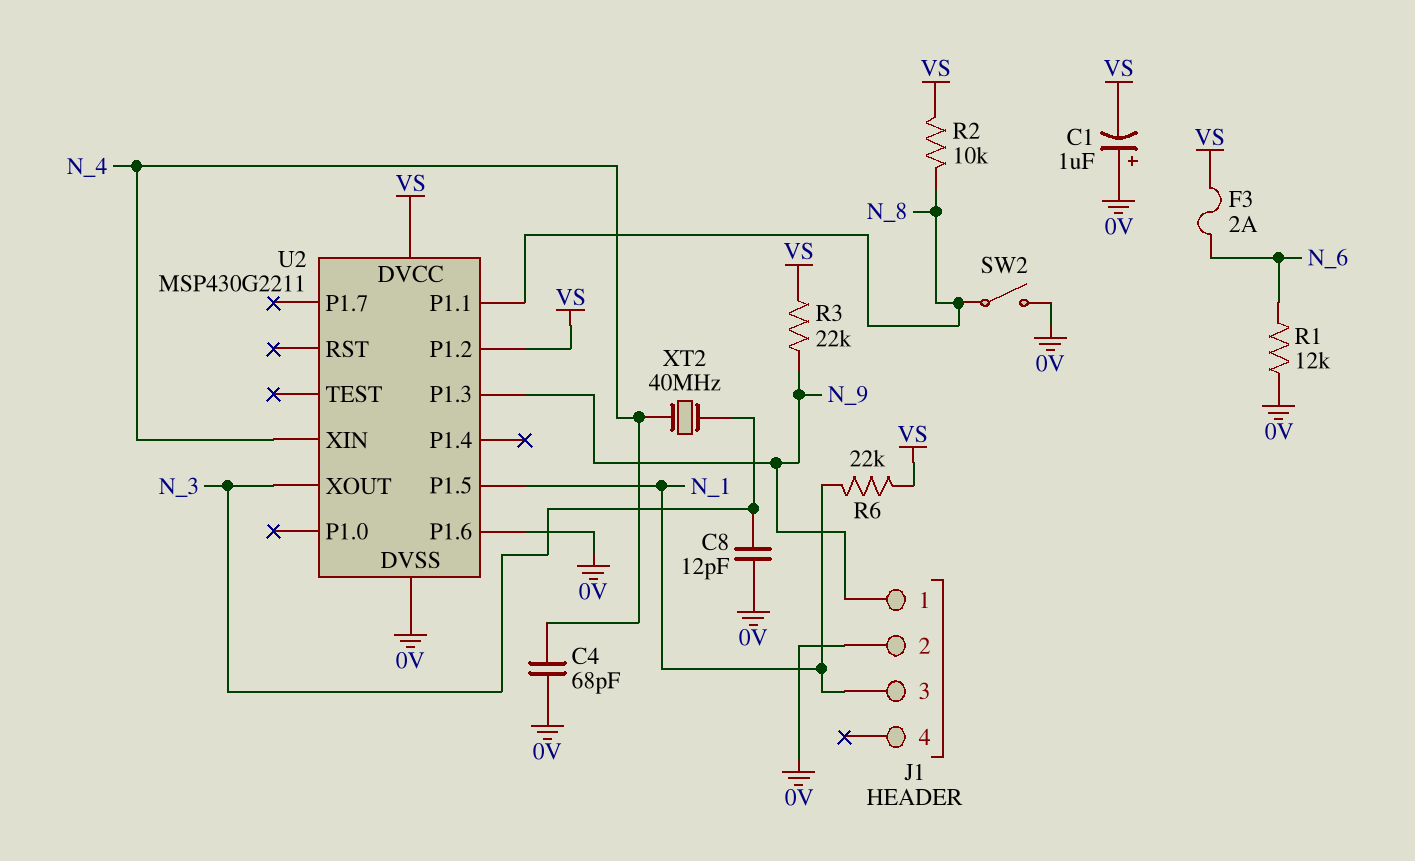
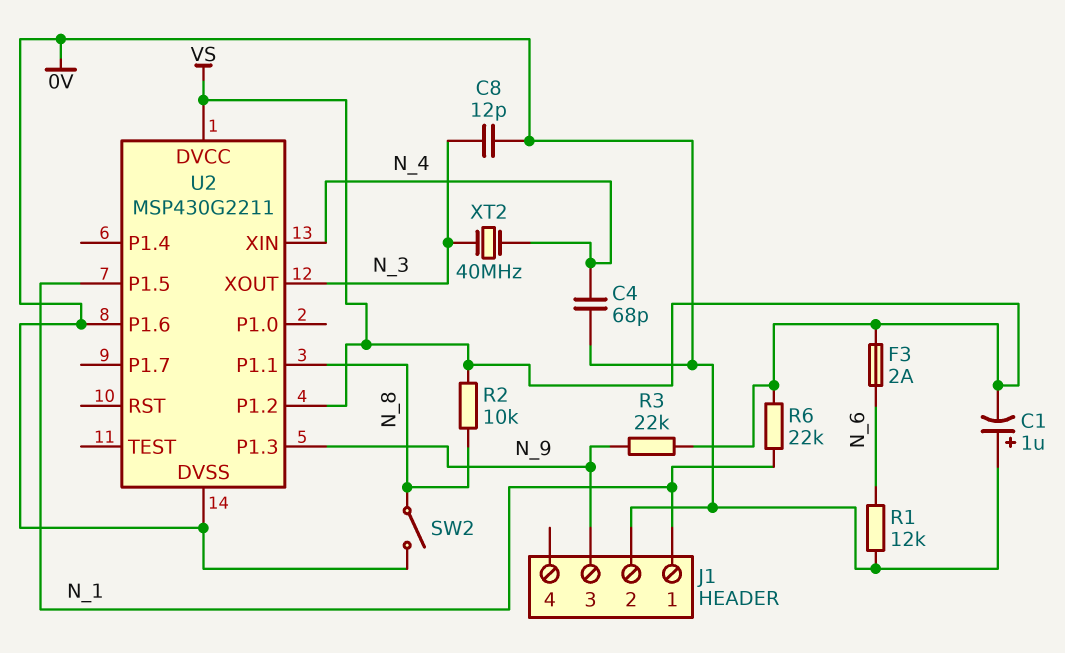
J1 pin 1: N_9 -> N_1
J1 pin 3: N_1 -> N_9

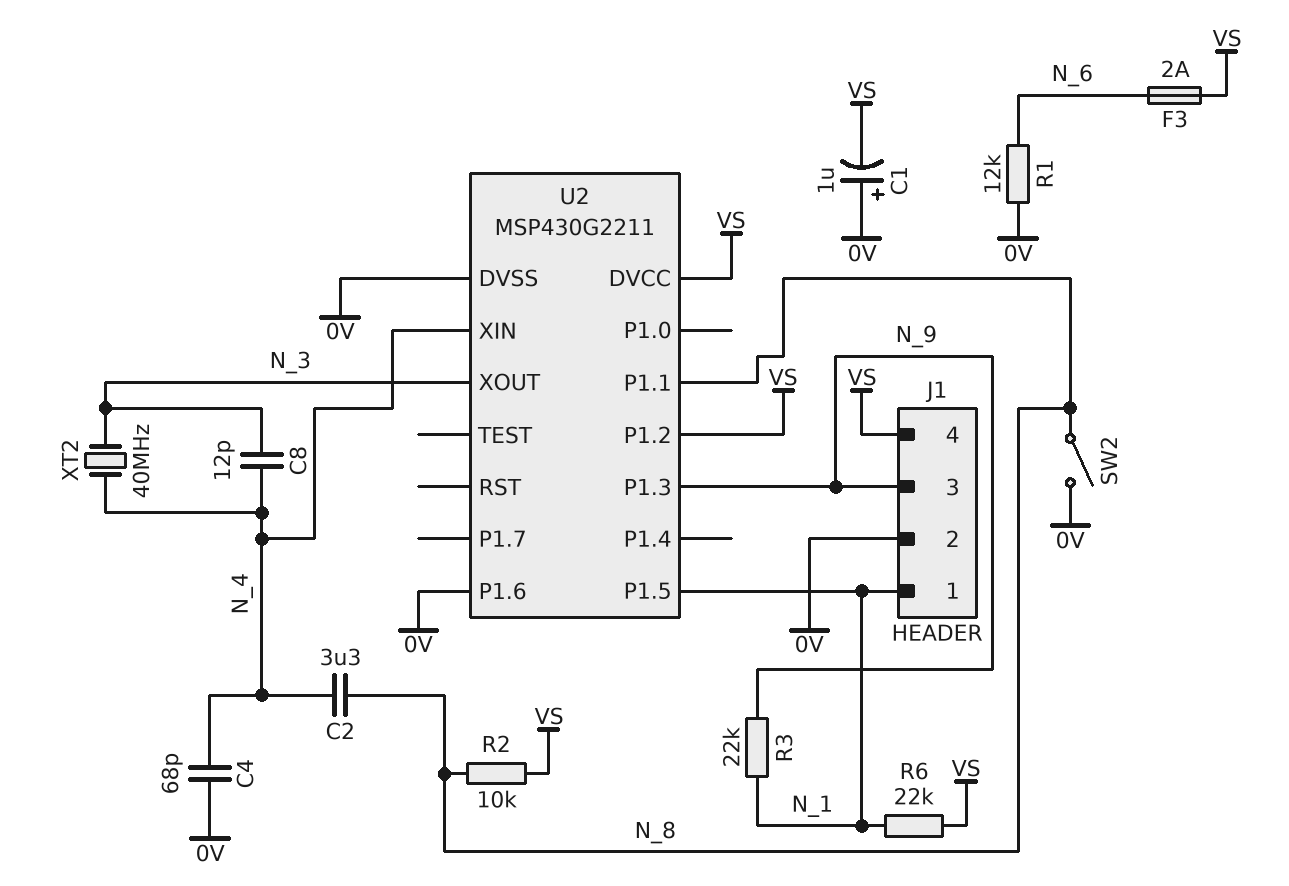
C2: none -> 3.3uF (N_4, N_8)
C8: 12pF (0V, N_3) -> 12pF (N_3, N_4)
J1 pin 4: none -> VS
R3: 22k (N_9, VS) -> 22k (N_1, N_9)

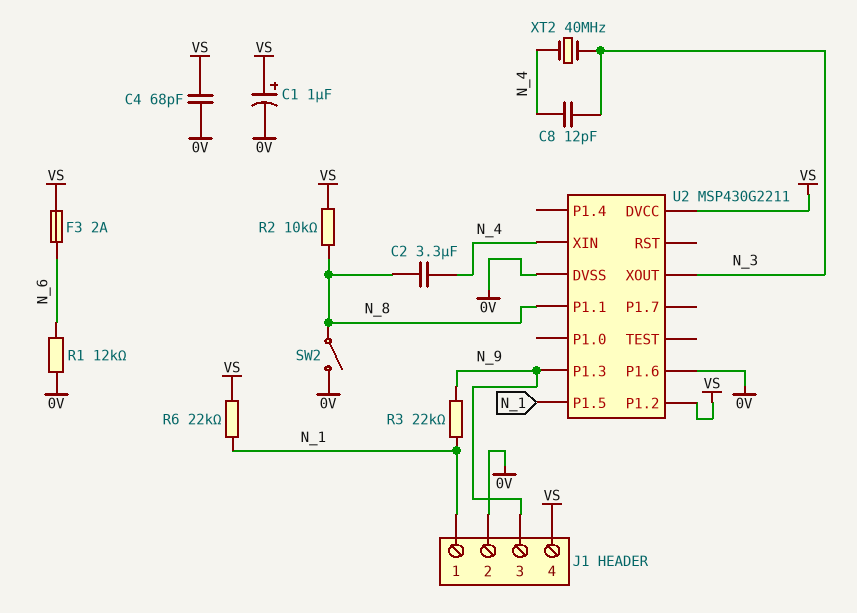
C1: 1uF (plus 0V, minus VS) -> 1uF (plus VS, minus 0V)
C4: 68pF (0V, N_4) -> 68pF (0V, VS)

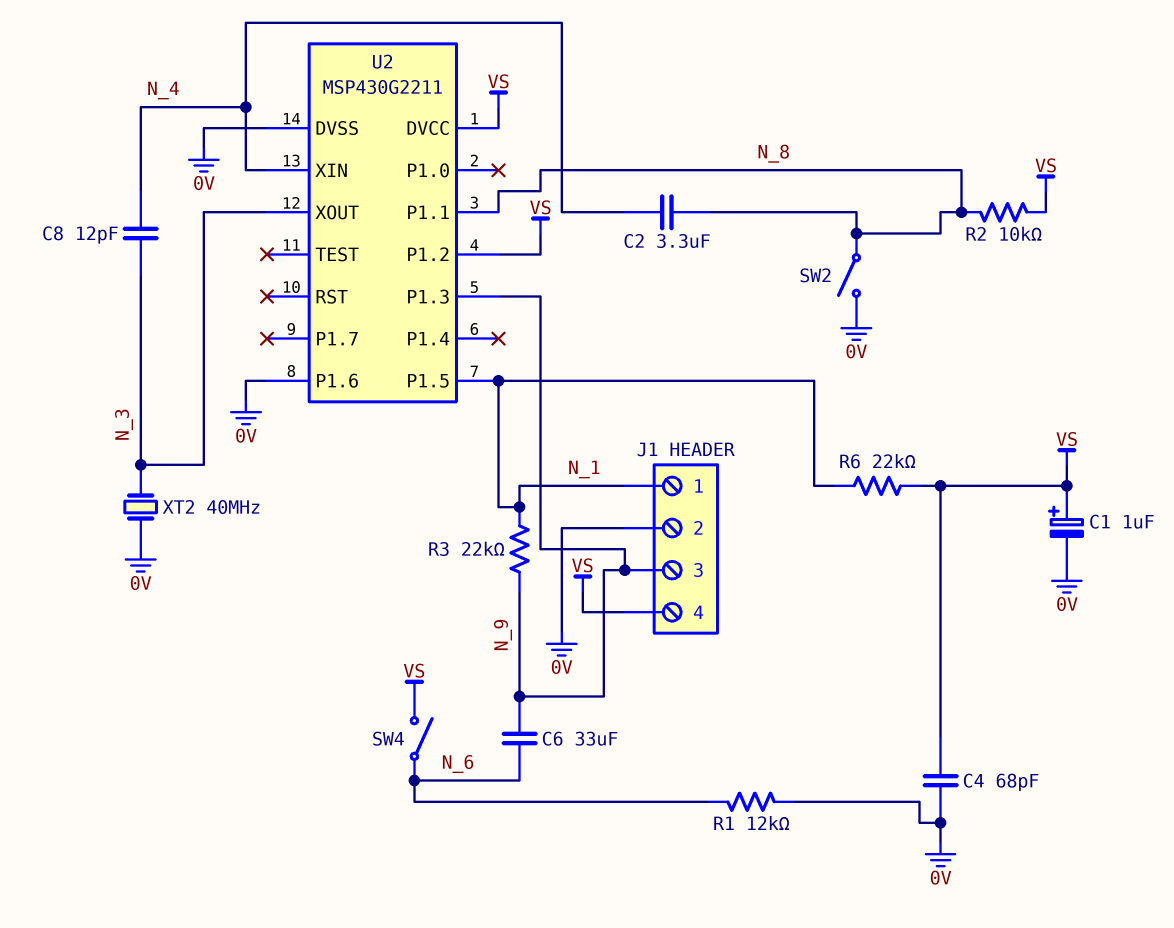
C6: none -> 33uF (N_6, N_9)
F3: 2A (N_6, VS) -> none
SW4: none -> switch (N_6, VS)
XT2: 40MHz (N_3, N_4) -> 40MHz (0V, N_3)

